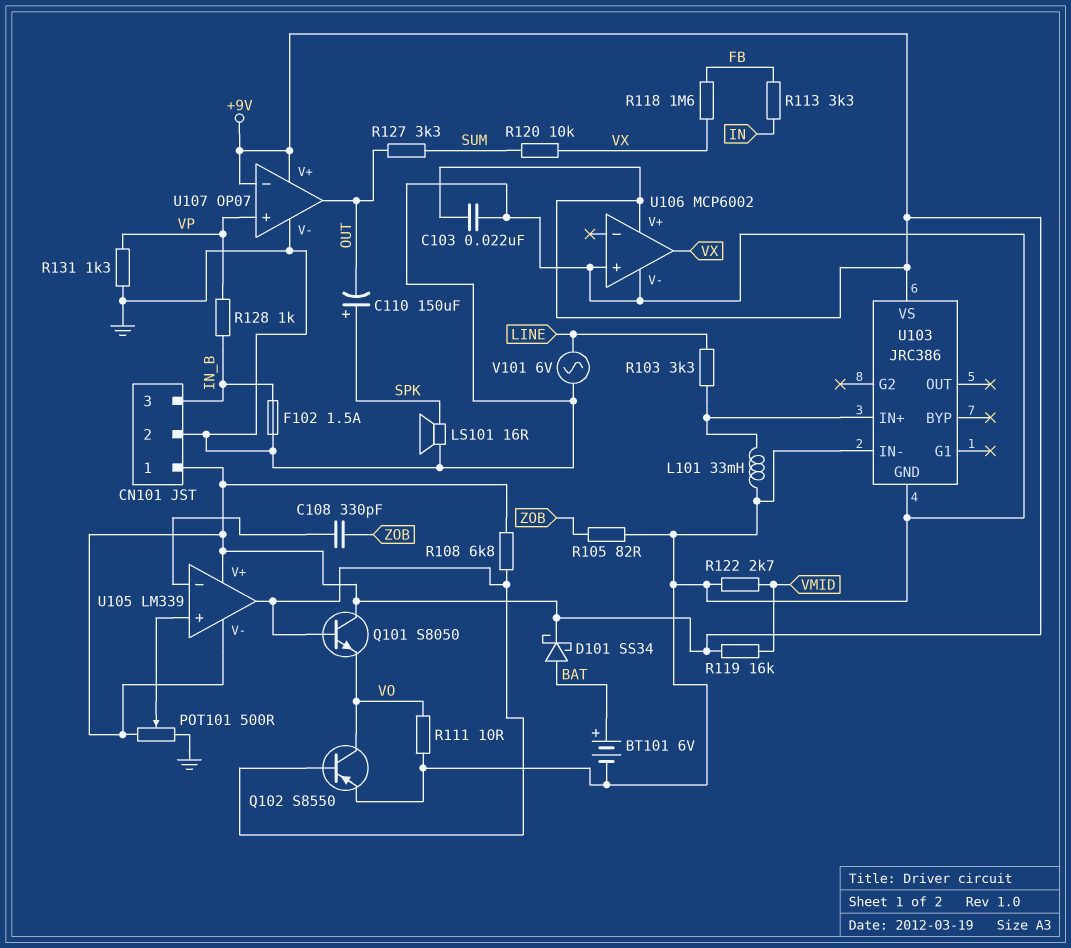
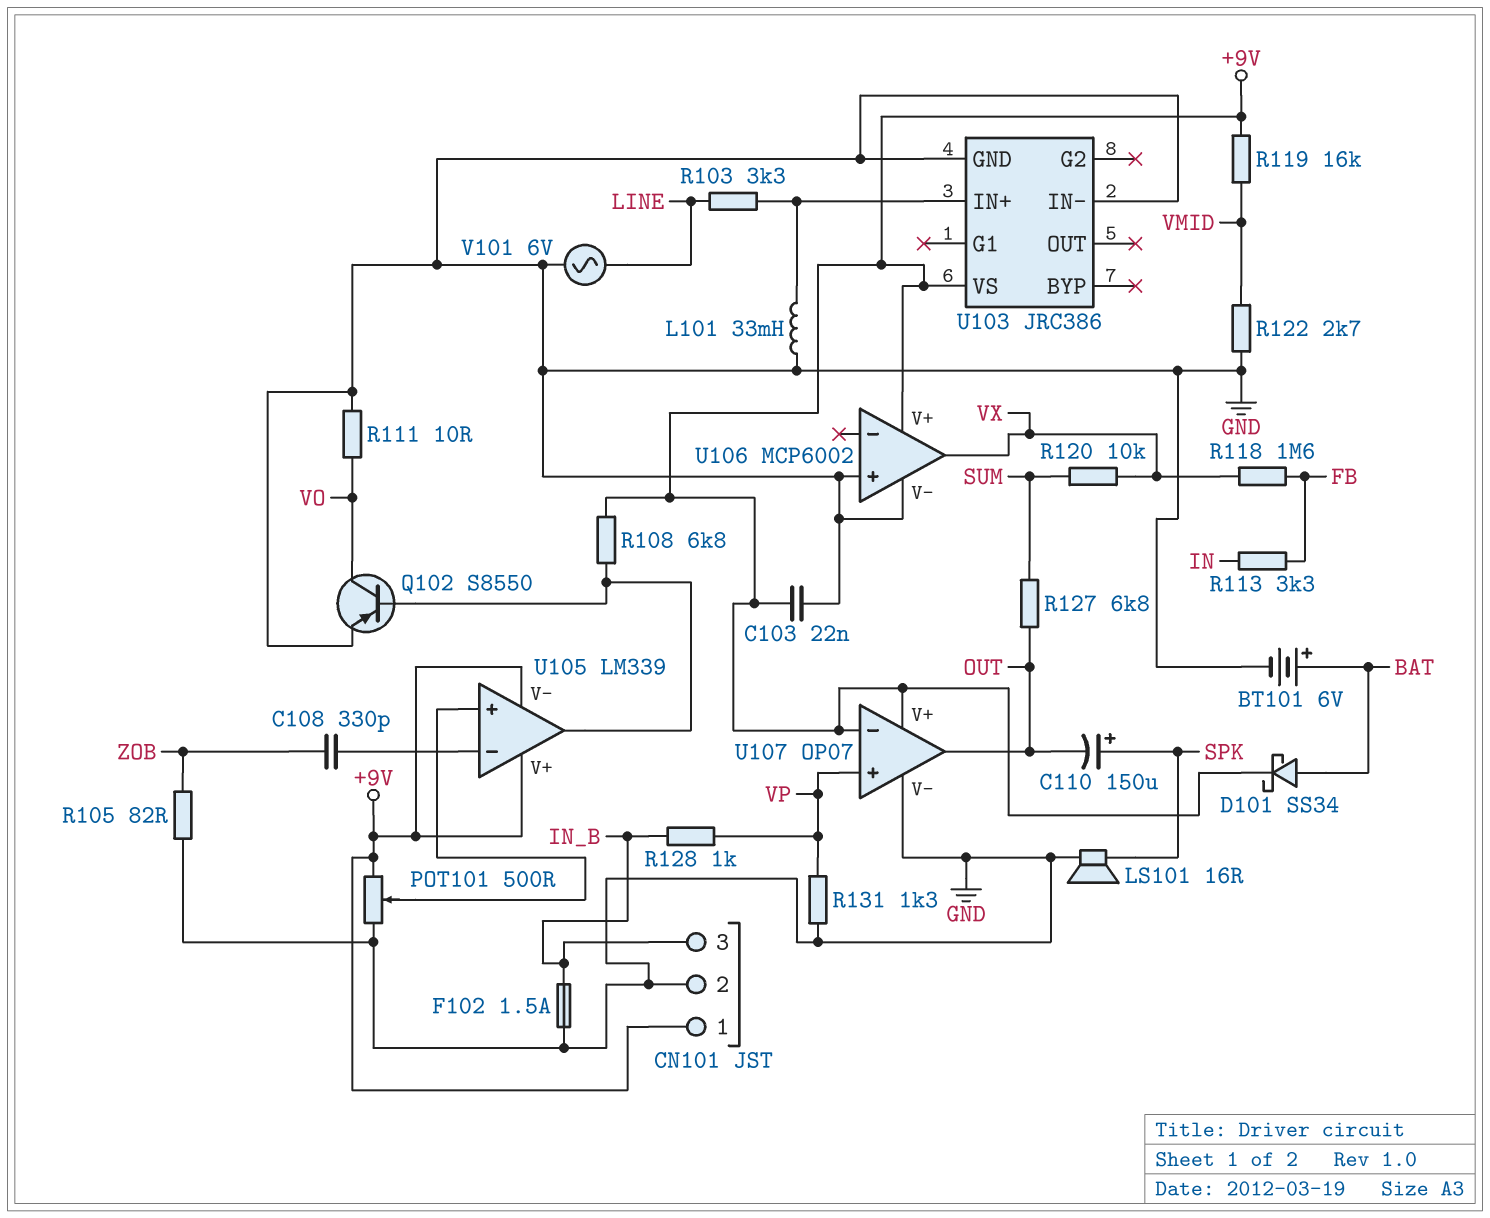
Q101: NPN S8050 (B U105/out, C +9V, E VO) -> none
R127: 3.3k (OUT, SUM) -> 6.8k (OUT, SUM)

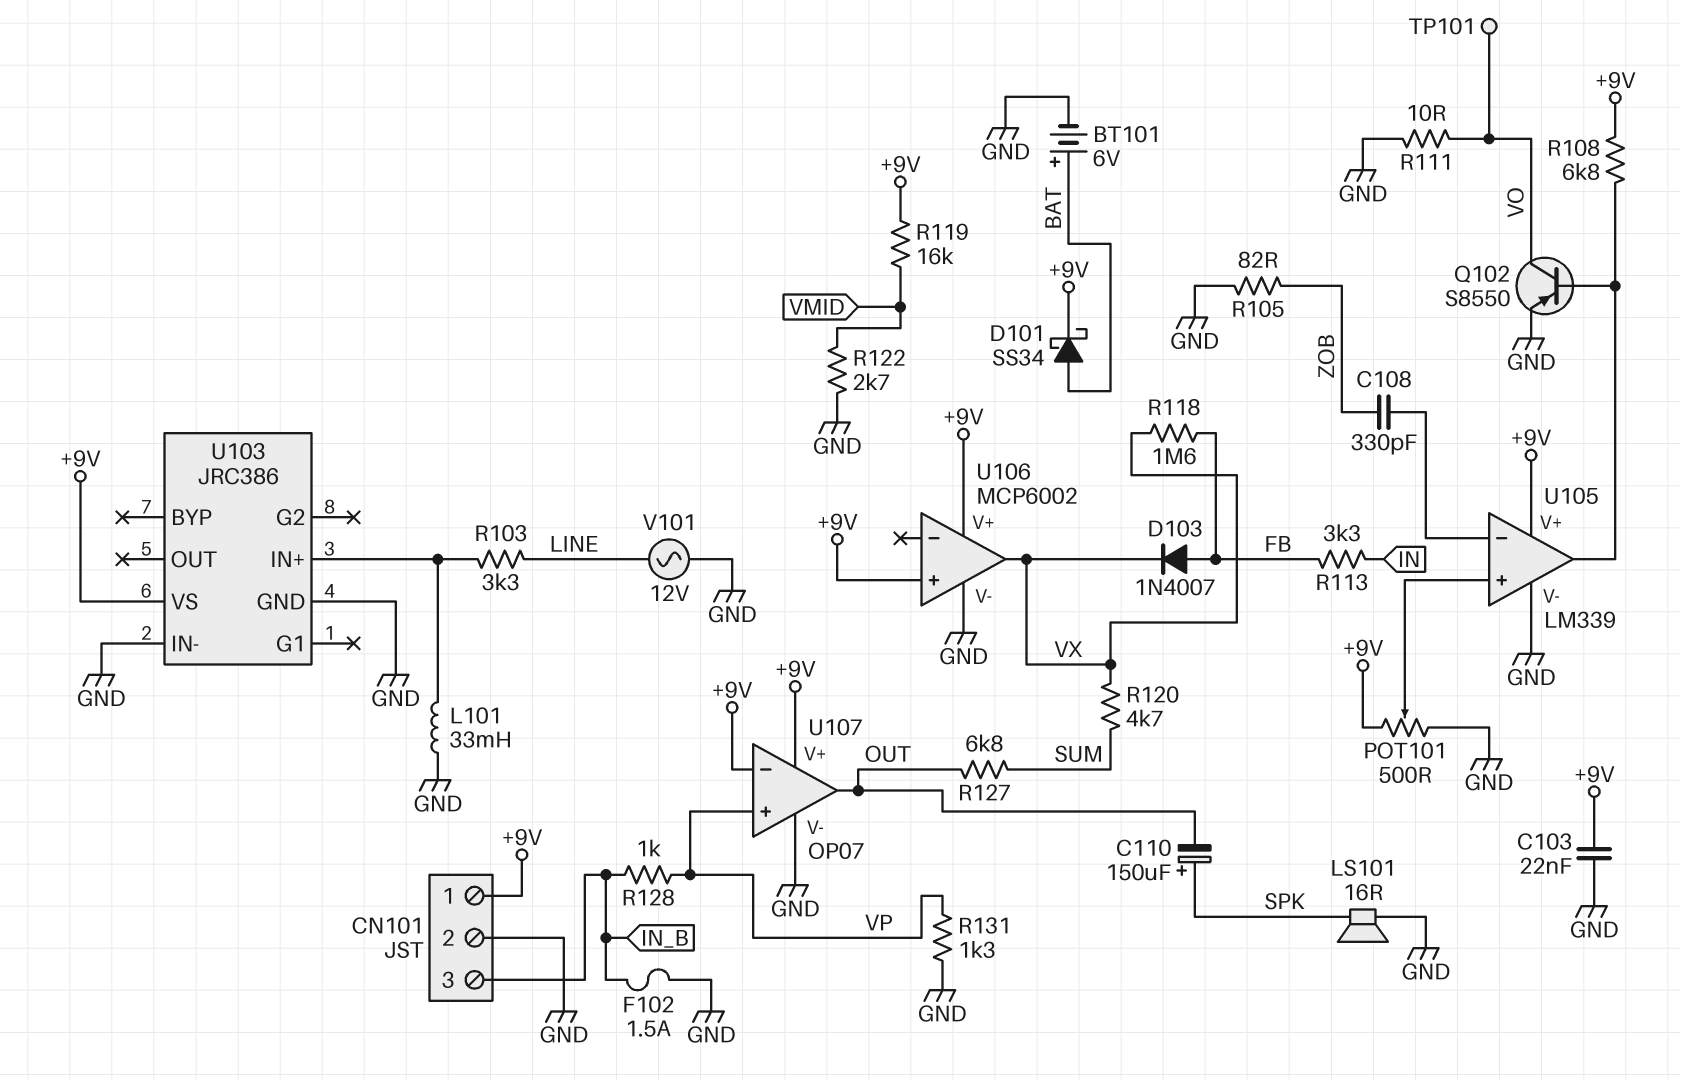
D103: none -> diode 1N4007 (A FB, K VX)
R120: 10k (SUM, VX) -> 4.7k (SUM, VX)
TP101: none -> test point (VO)
U105 pin V-: +9V -> GND
U106 pin in+: GND -> +9V
V101: AC 6V (GND, LINE) -> AC 12V (GND, LINE)

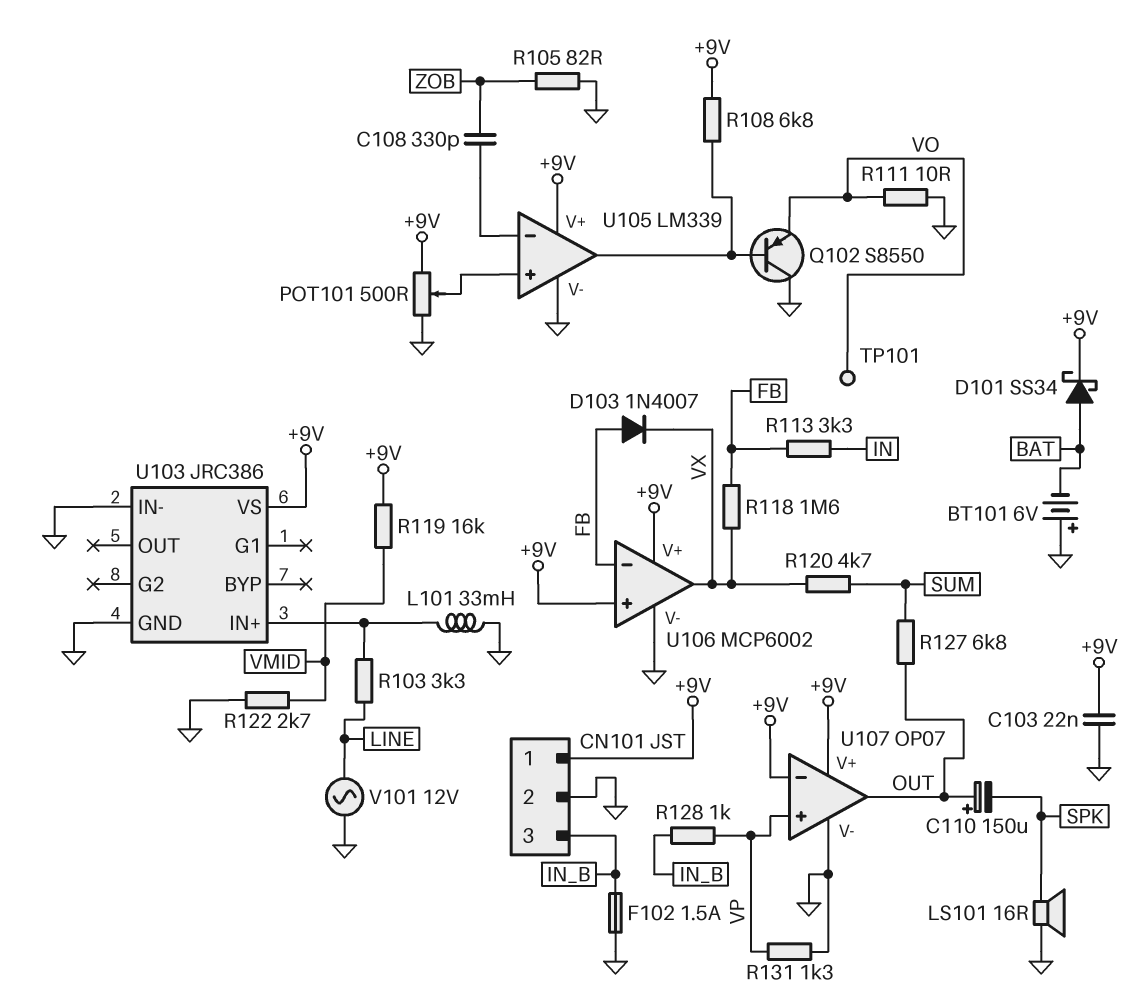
BT101: 6V (plus BAT, minus GND) -> 6V (plus GND, minus BAT)
C110: 150uF (plus SPK, minus OUT) -> 150uF (plus OUT, minus SPK)
Q102: PNP S8550 (B U105/out, C VO, E GND) -> PNP S8550 (B U105/out, C GND, E VO)
U106 pin in-: none -> FB

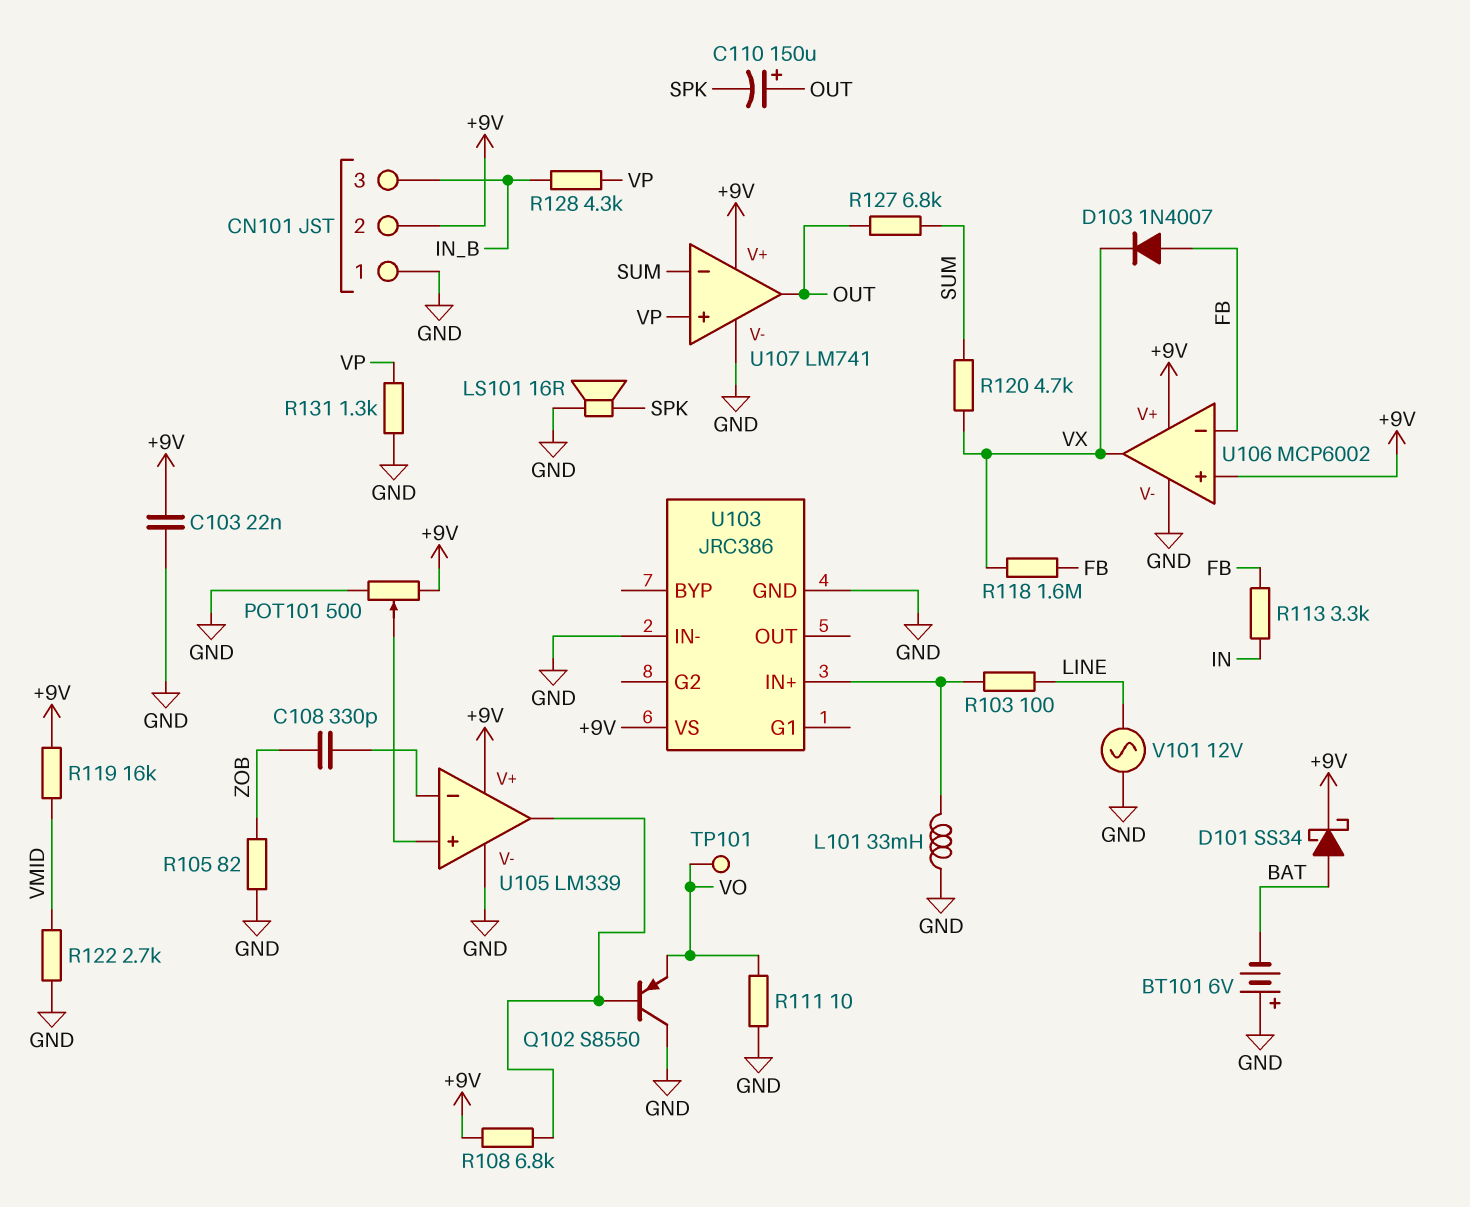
CN101 pin 1: +9V -> GND
CN101 pin 2: GND -> +9V
F102: 1.5A (GND, IN_B) -> none
R103: 3.3k (LINE, U103/IN+) -> 100 (LINE, U103/IN+)
R128: 1k (IN_B, VP) -> 4.3k (IN_B, VP)
U107: OP07 -> LM741
U107 pin in-: +9V -> SUM

